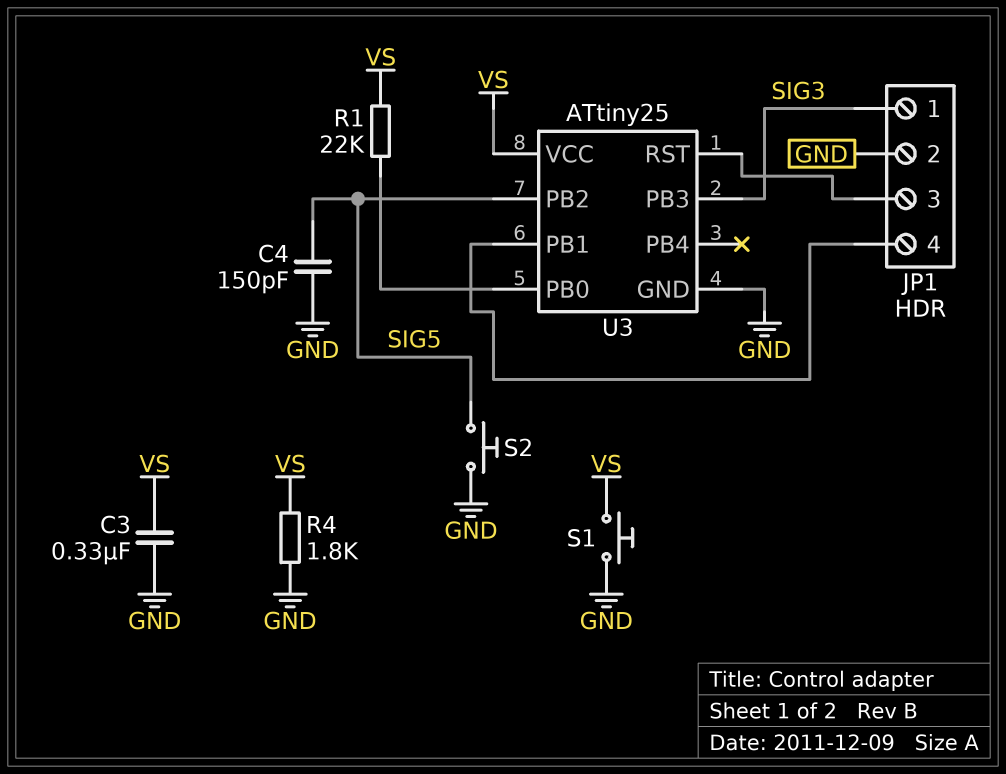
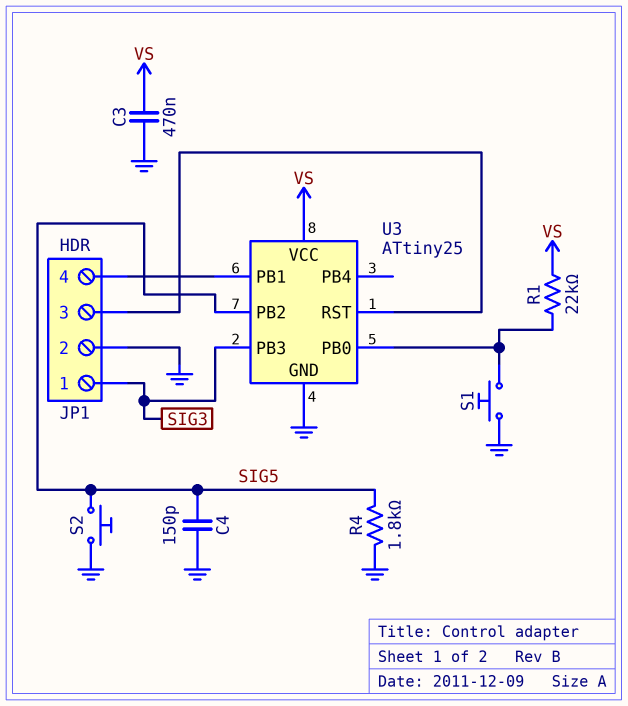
C3: 330nF (GND, VS) -> 470nF (GND, VS)
R4: 1.8k (GND, VS) -> 1.8k (GND, SIG5)
S1: button (GND, VS) -> button (GND, U3/PB0)

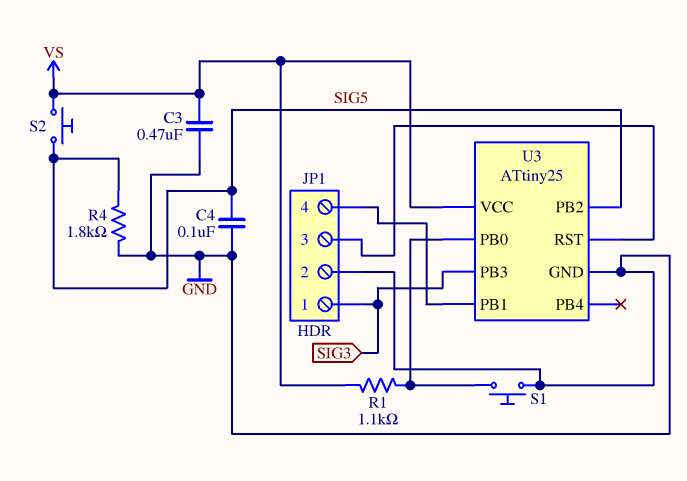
C4: 150pF (GND, SIG5) -> 100nF (GND, SIG5)
R1: 22k (U3/PB0, VS) -> 1.1k (U3/PB0, VS)
S2: button (GND, SIG5) -> button (SIG5, VS)

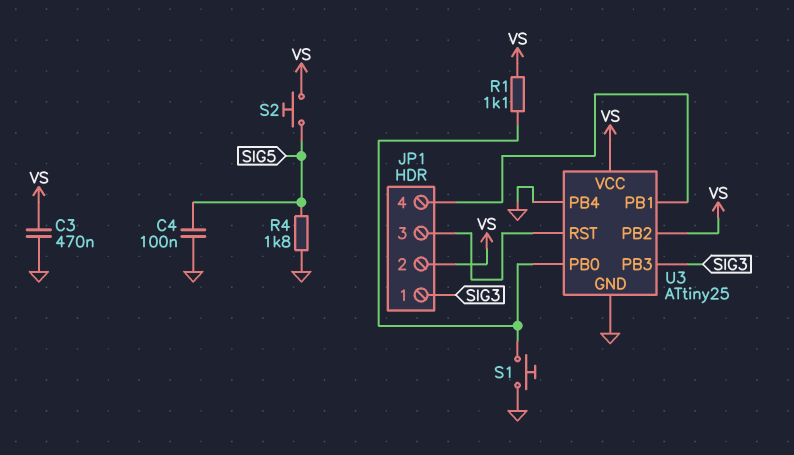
JP1 pin 2: GND -> VS
U3 pin PB2: SIG5 -> VS
U3 pin PB4: none -> GND

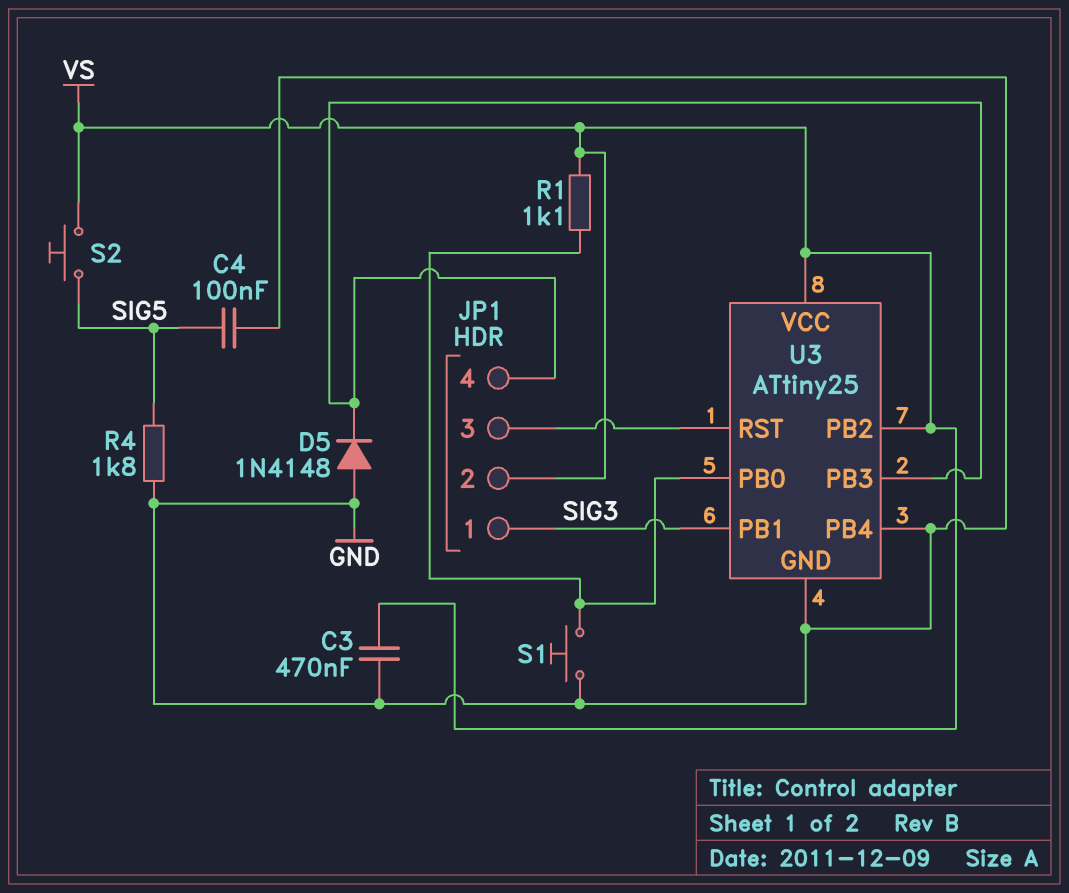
D5: none -> diode 1N4148 (A GND, K JP1/4)
U3 pin PB1: JP1/4 -> SIG3
U3 pin PB3: SIG3 -> JP1/4

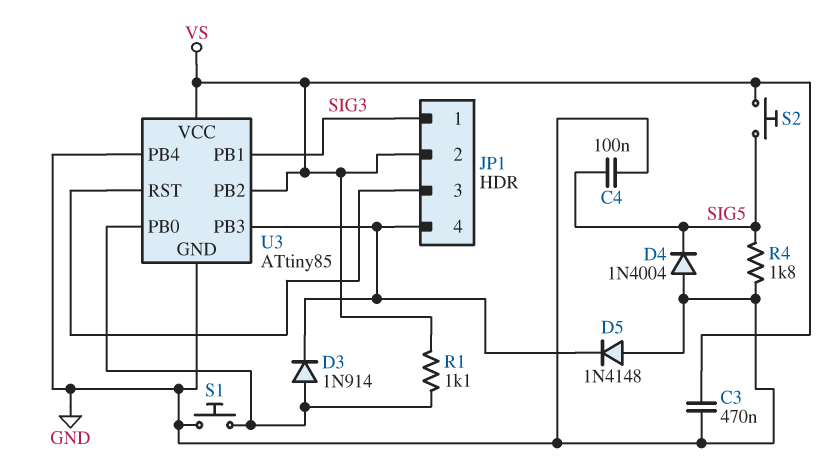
D3: none -> diode 1N914 (A U3/PB0, K JP1/4)
D4: none -> diode 1N4004 (A GND, K SIG5)
U3: ATtiny25 -> ATtiny85

